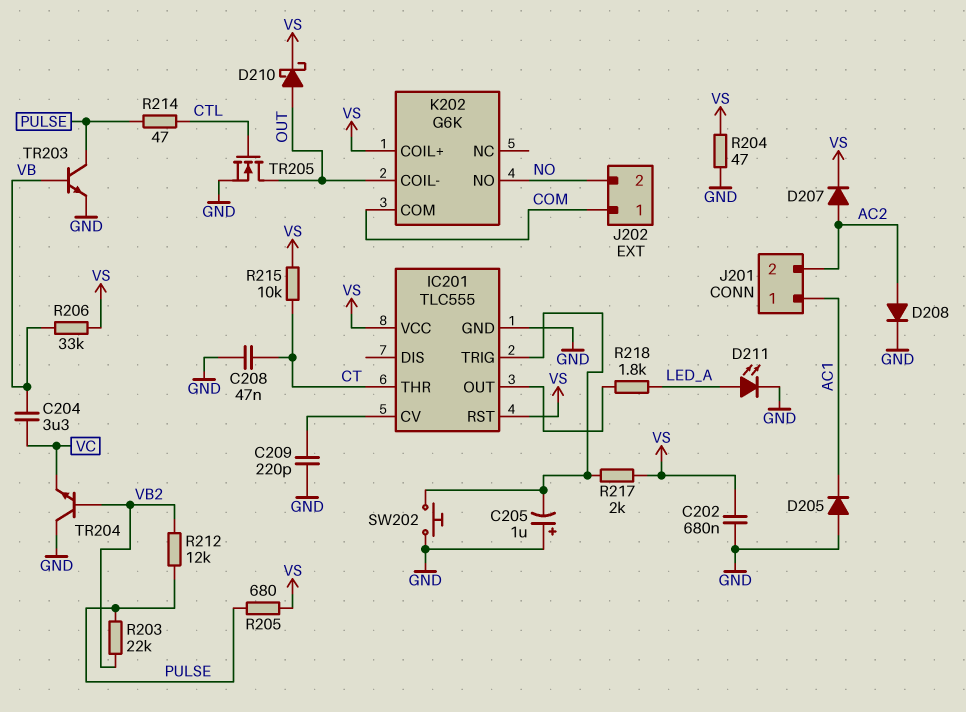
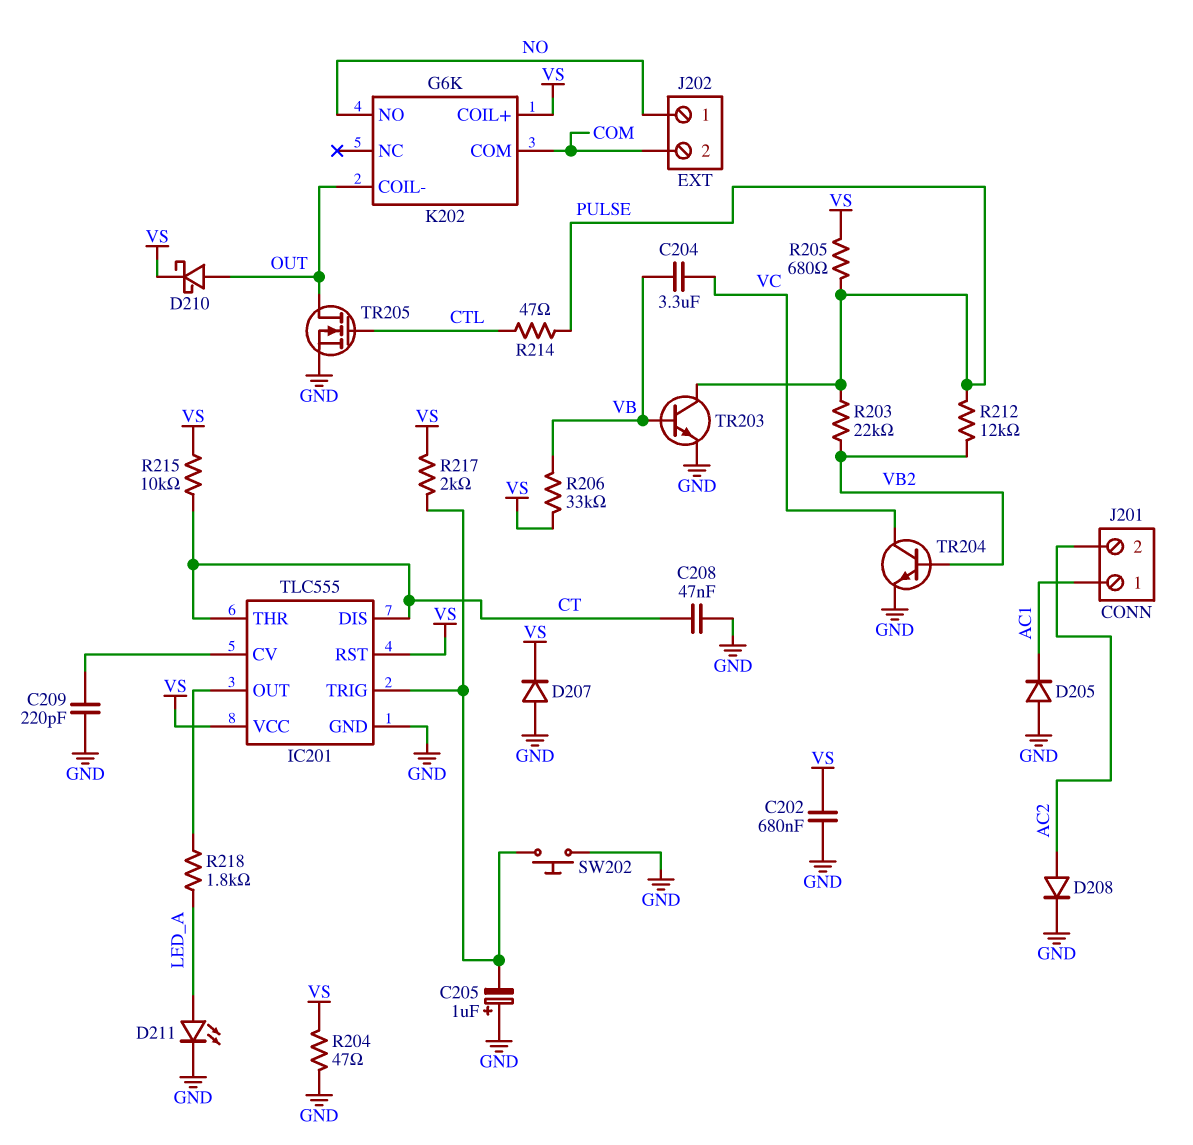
D207: diode (A AC2, K VS) -> diode (A GND, K VS)
IC201 pin DIS: none -> CT
J202 pin 1: COM -> NO
J202 pin 2: NO -> COM
TR204: NPN (B VB2, C GND, E VC) -> NPN (B VB2, C VC, E GND)

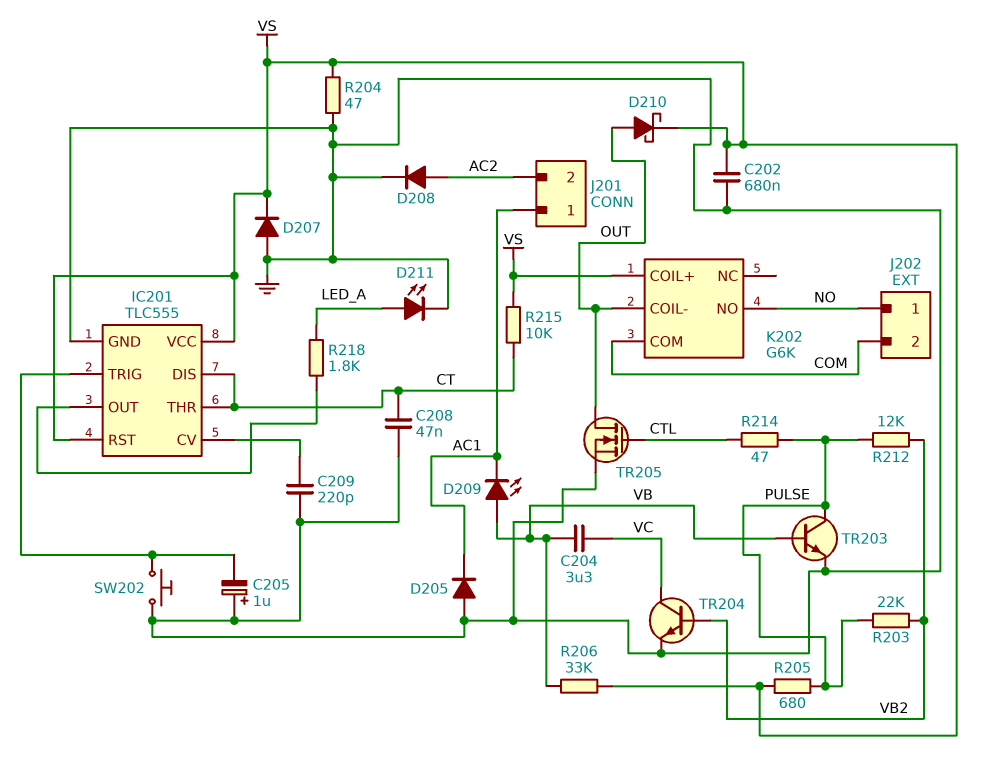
D209: none -> LED (A VB, K AC1)
R217: 2k (IC201/TRIG, VS) -> none

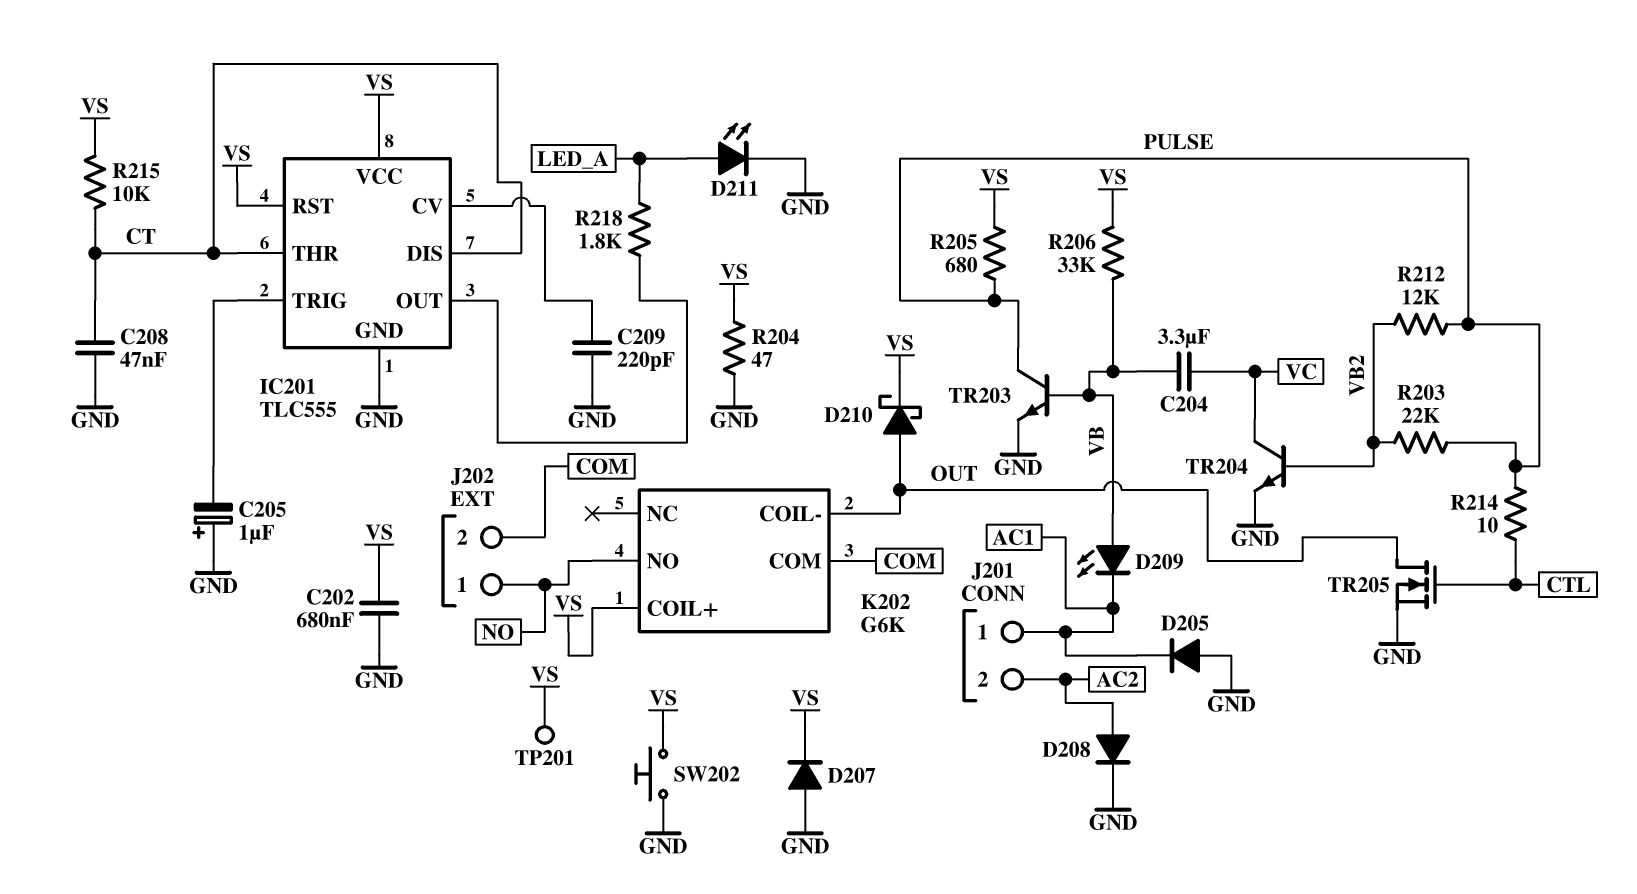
R214: 47 (CTL, PULSE) -> 10 (CTL, PULSE)
SW202: button (GND, IC201/TRIG) -> button (GND, VS)
TP201: none -> test point (VS)

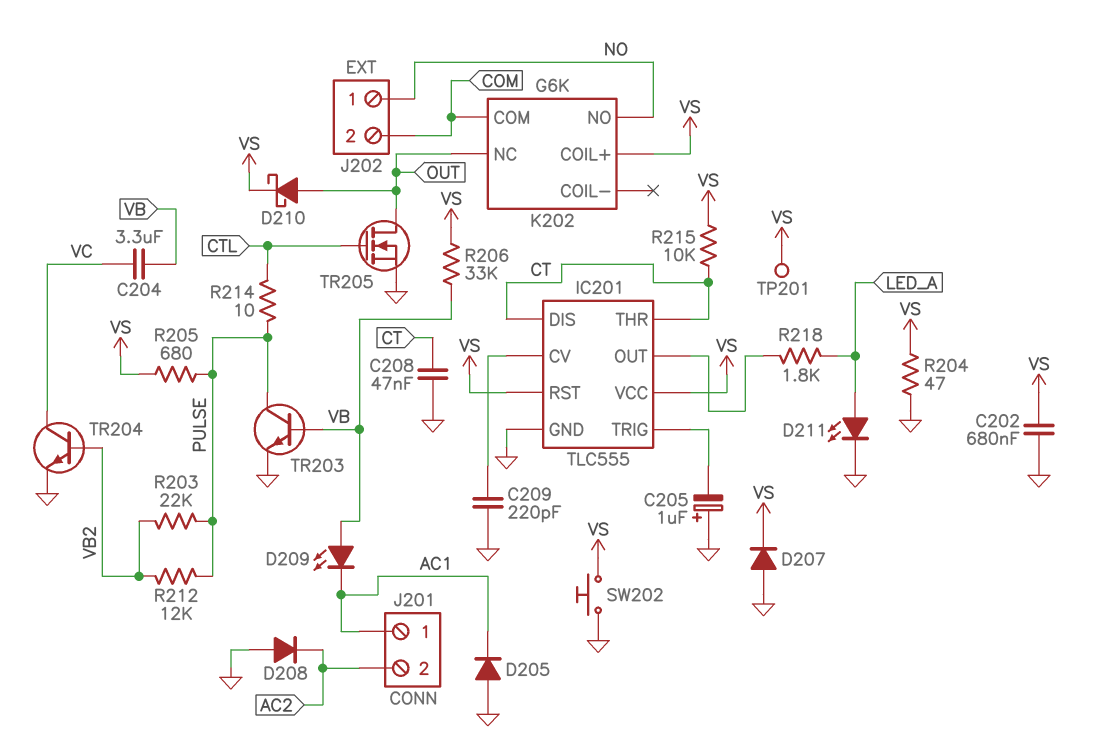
D208: diode (A AC2, K GND) -> diode (A GND, K AC2)
K202 pin COIL-: OUT -> none
K202 pin NC: none -> OUT

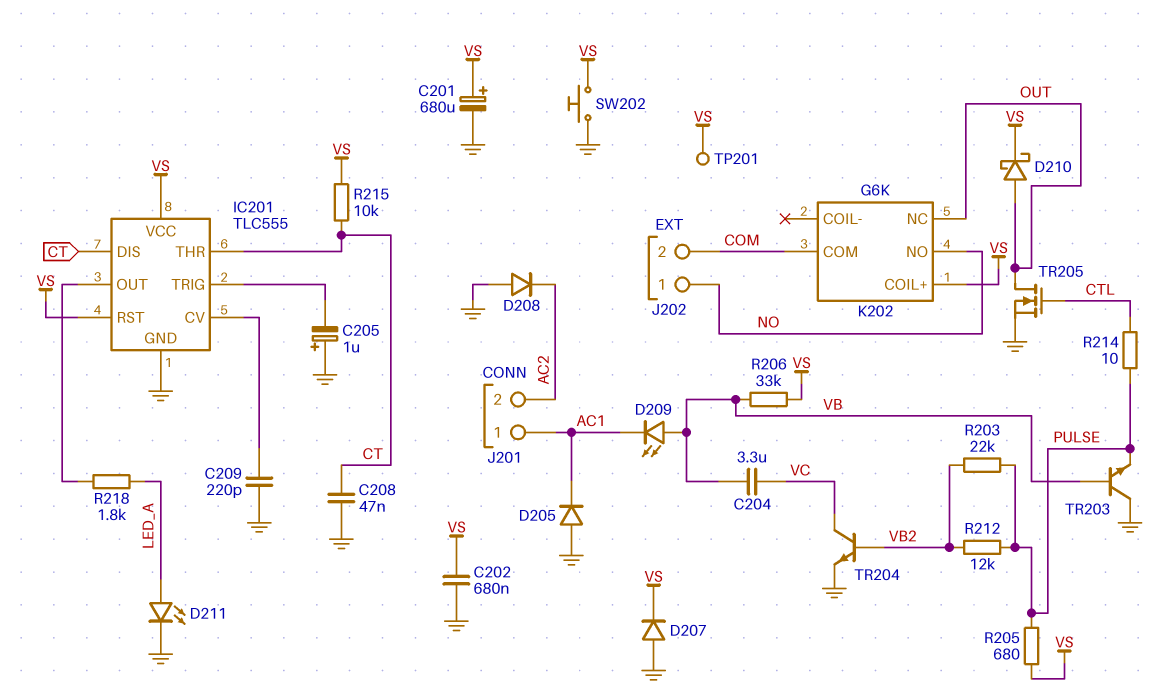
C201: none -> 680uF (plus VS, minus GND)
R204: 47 (GND, VS) -> none
TR203: NPN (B VB, C PULSE, E GND) -> NPN (B VB, C GND, E PULSE)

